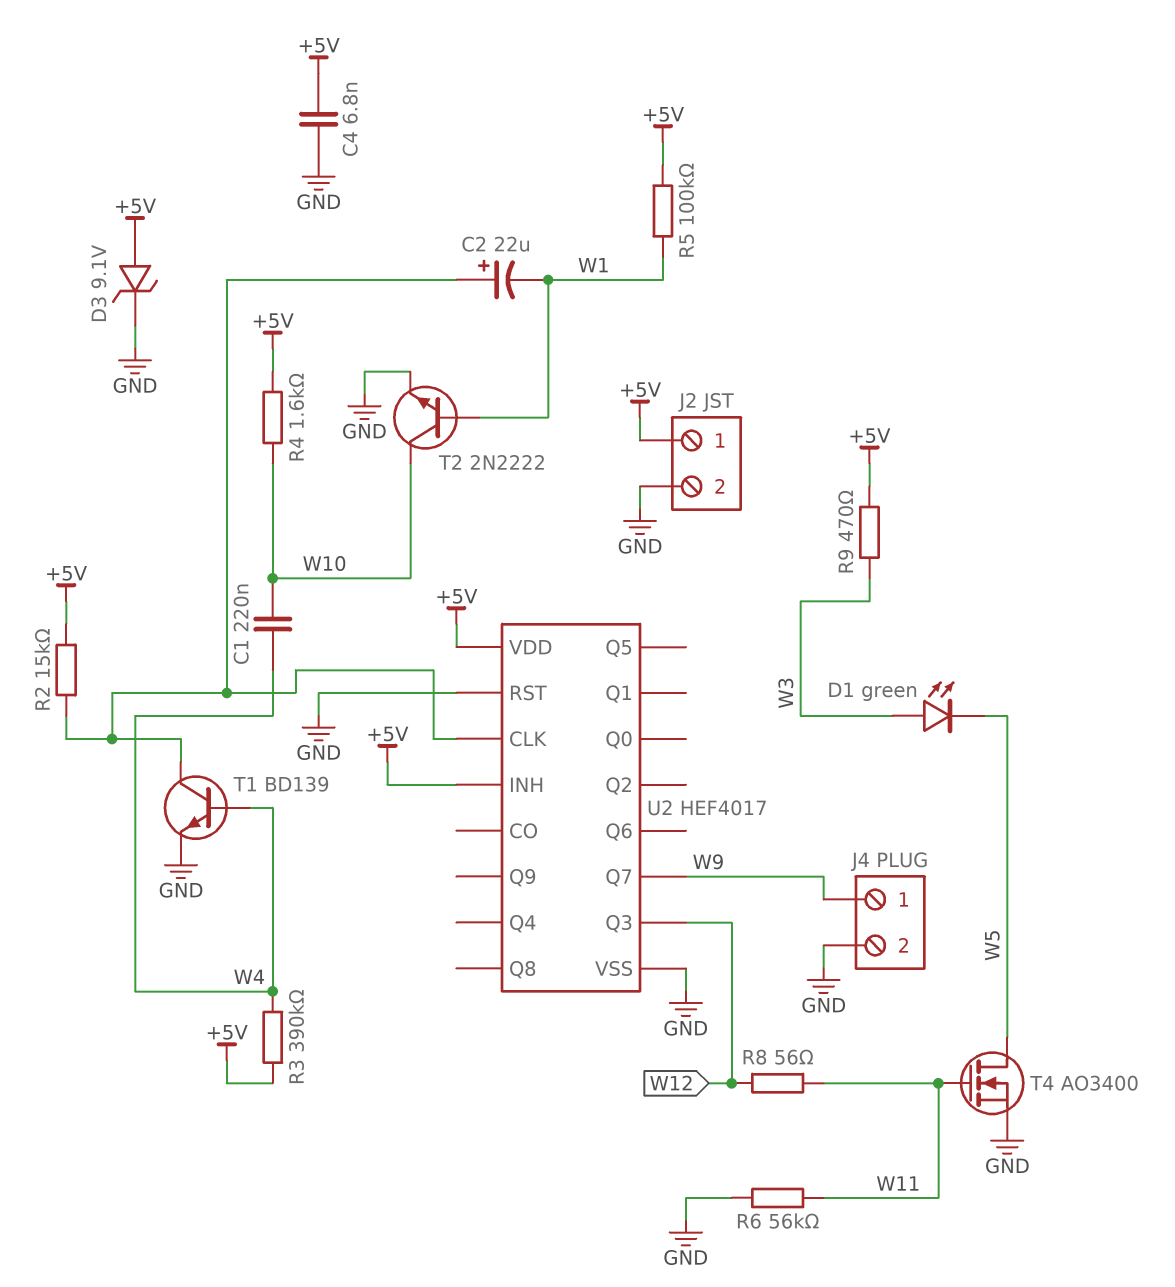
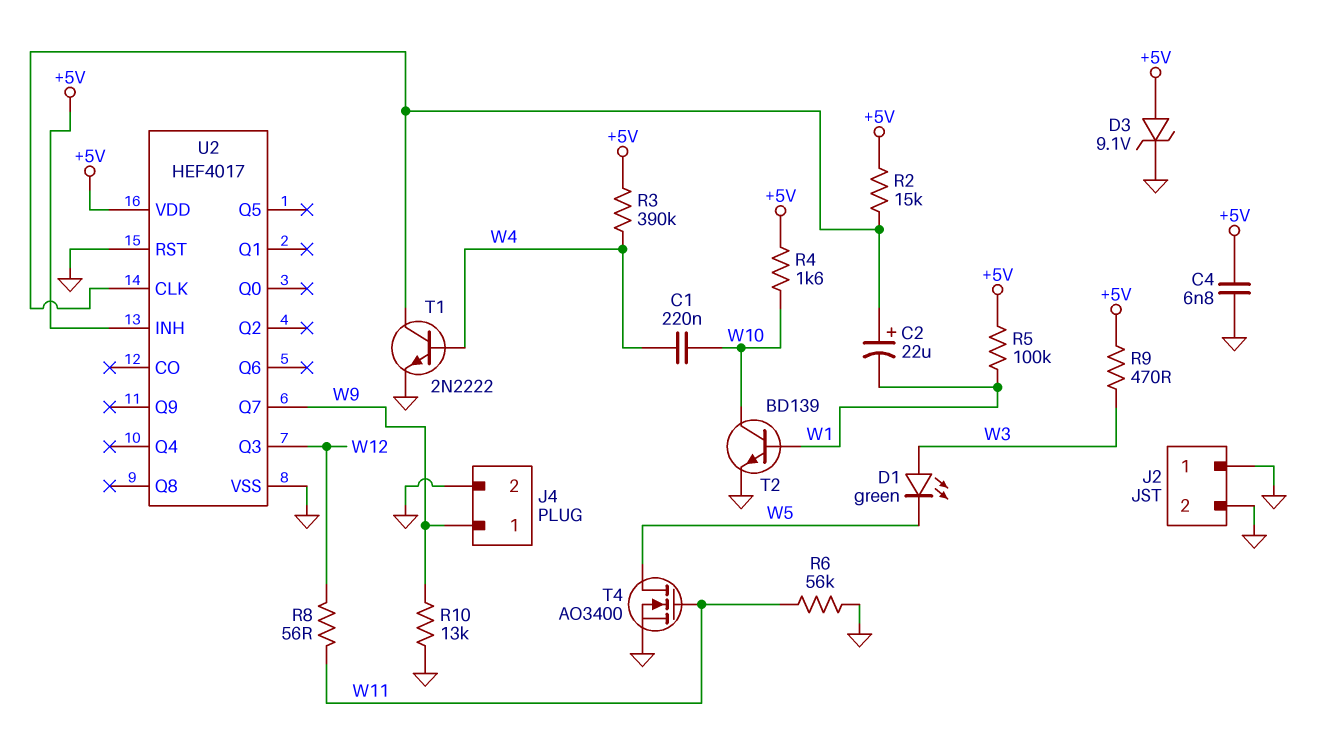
J2 pin 1: +5V -> GND
R10: none -> 13k (GND, W9)
T1: NPN BD139 (B W4, C U2/CLK, E GND) -> NPN 2N2222 (B W4, C U2/CLK, E GND)
T2: NPN 2N2222 (B W1, C W10, E GND) -> NPN BD139 (B W1, C W10, E GND)

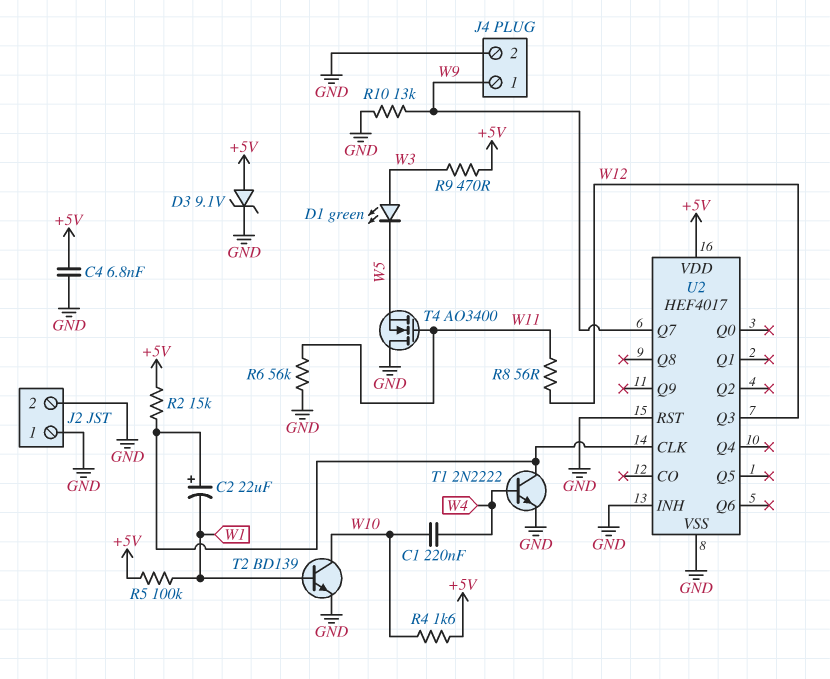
R3: 390k (+5V, W4) -> none
T4: NMOS AO3400 (G W11, D W5, S GND) -> NMOS AO3400 (G W11, D GND, S W5)
U2 pin INH: +5V -> GND

